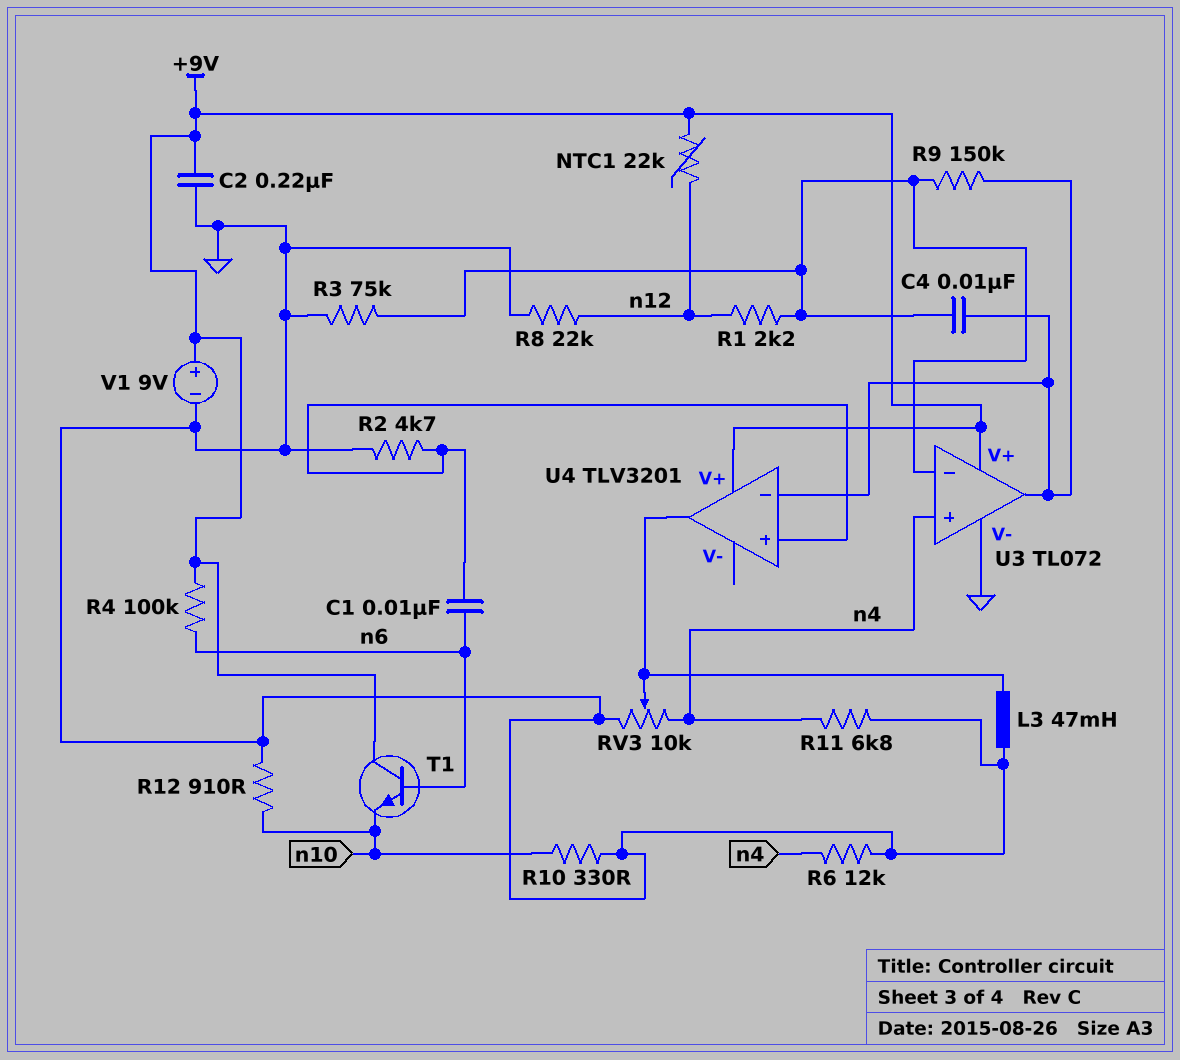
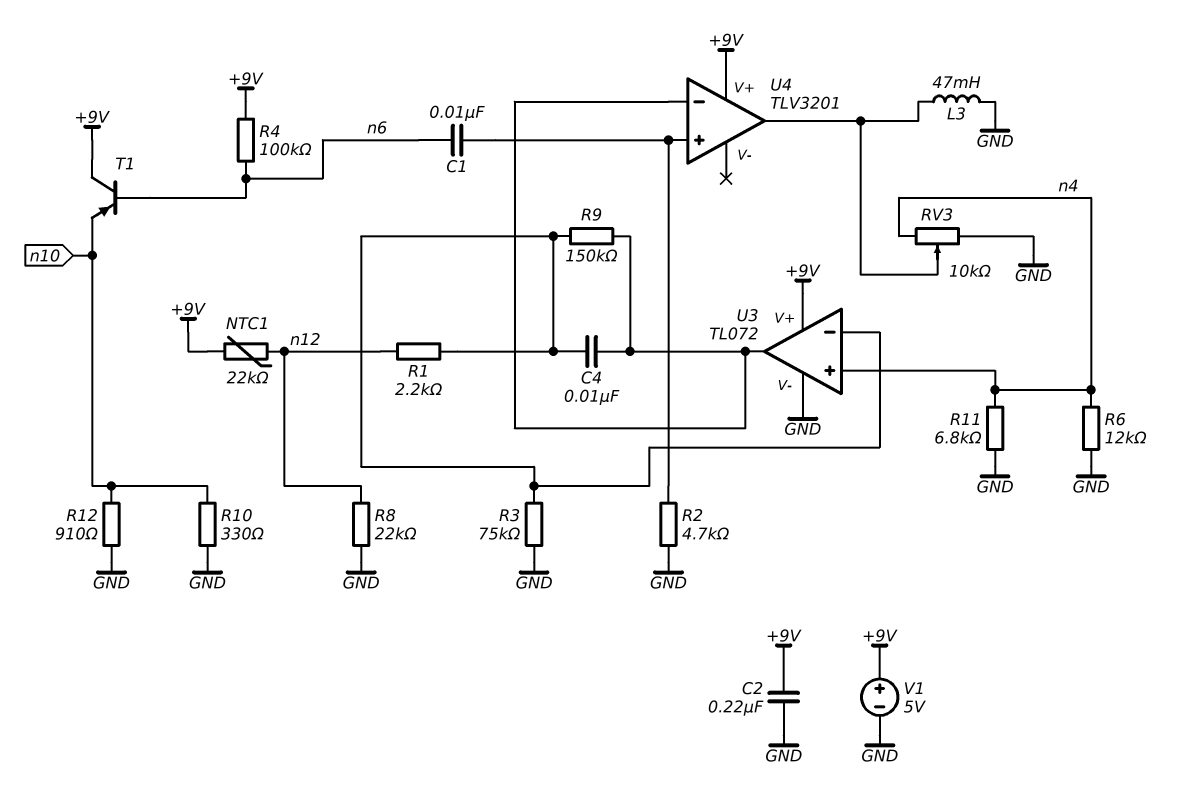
T1: NPN (B n6, C +9V, E n10) -> PNP (B n6, C +9V, E n10)
V1: 9V (plus +9V, minus GND) -> 5V (plus +9V, minus GND)

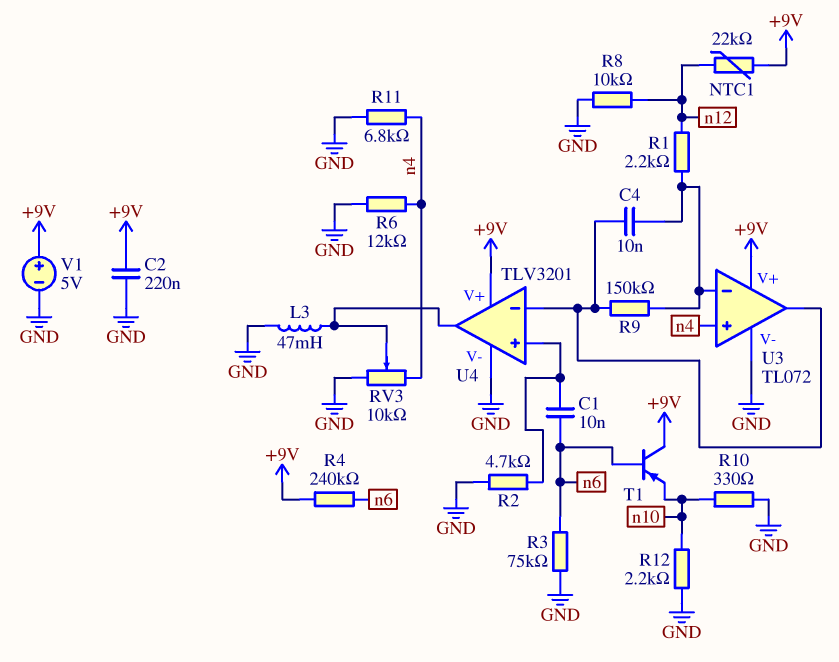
R3: 75k (GND, U3/in-) -> 75k (GND, n6)
R4: 100k (+9V, n6) -> 240k (+9V, n6)
R8: 22k (GND, n12) -> 10k (GND, n12)
R12: 910 (GND, n10) -> 2.2k (GND, n10)
U4 pin V-: none -> GND

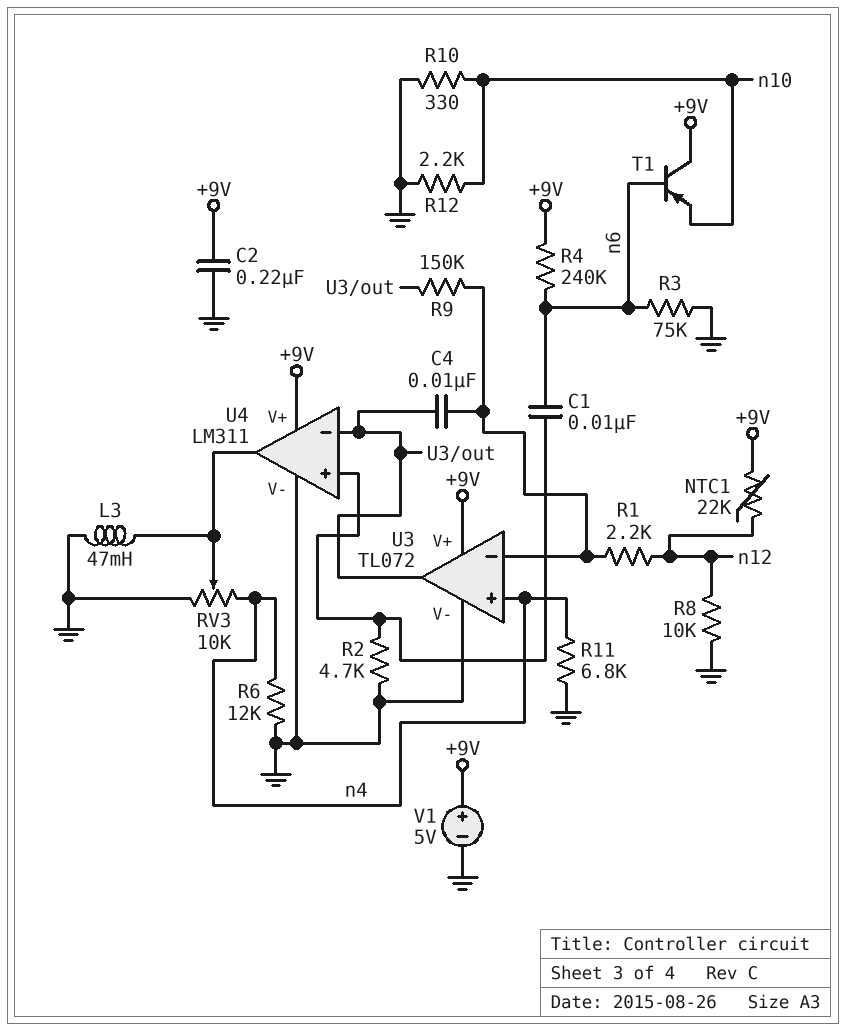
U4: TLV3201 -> LM311

